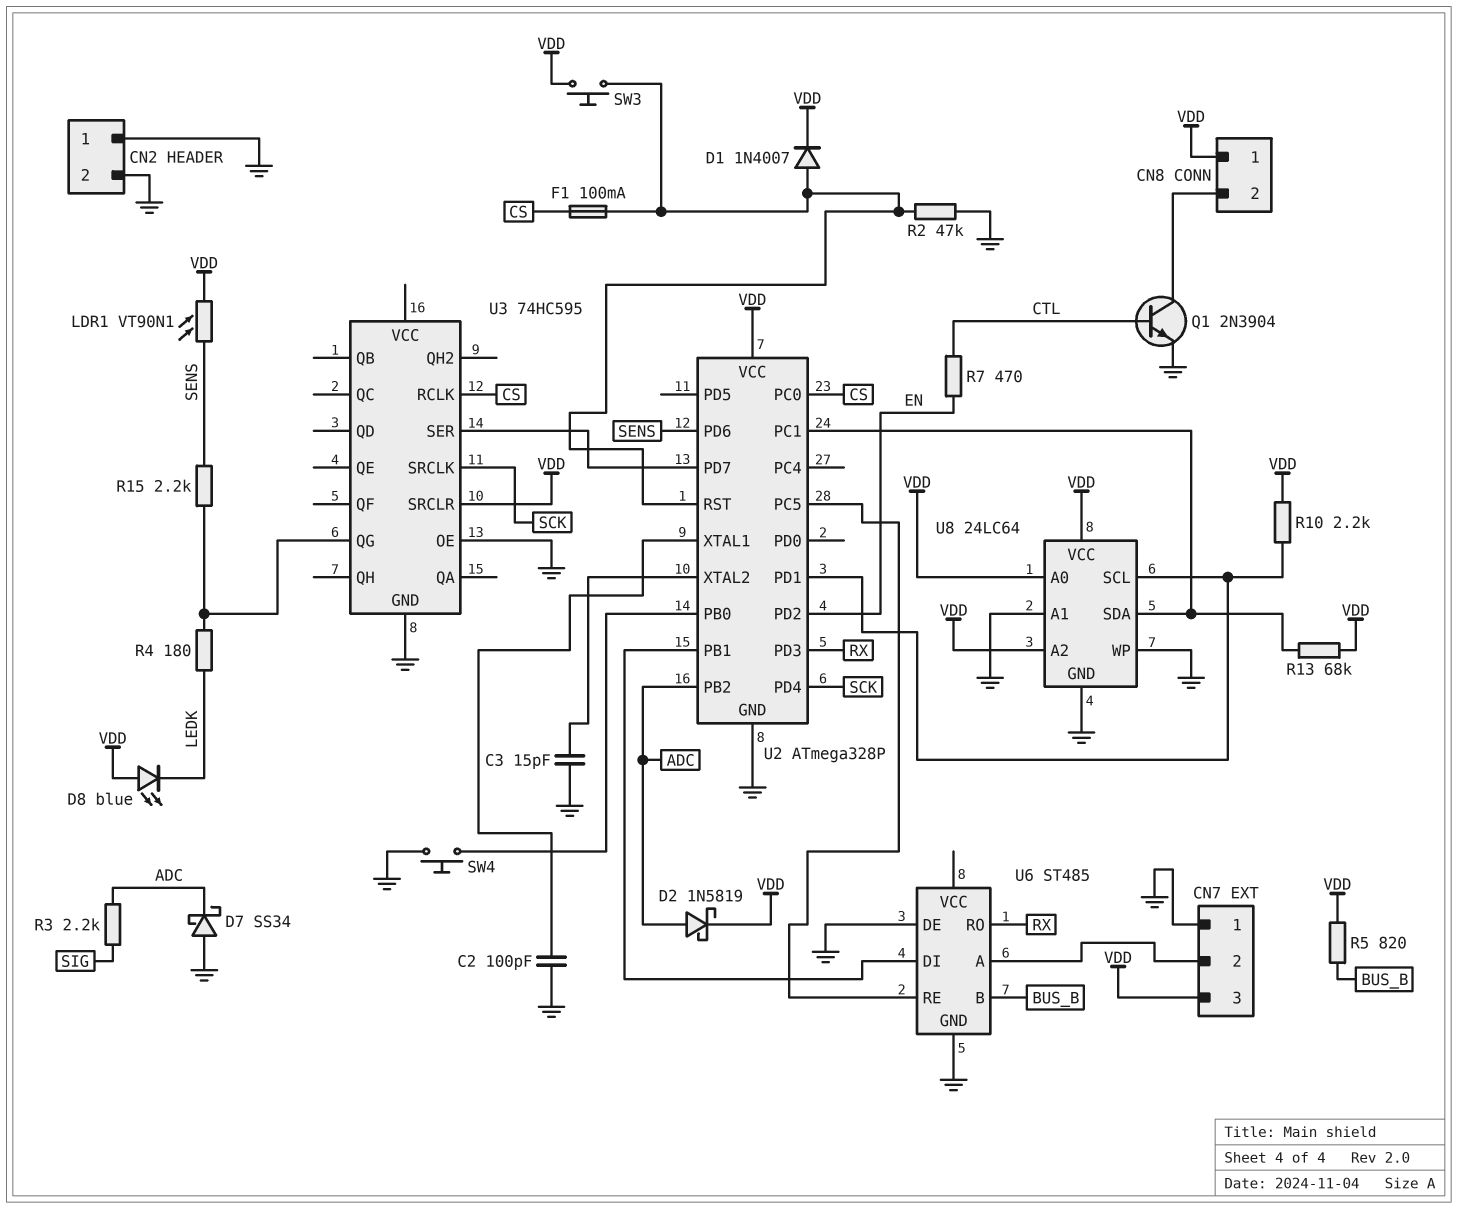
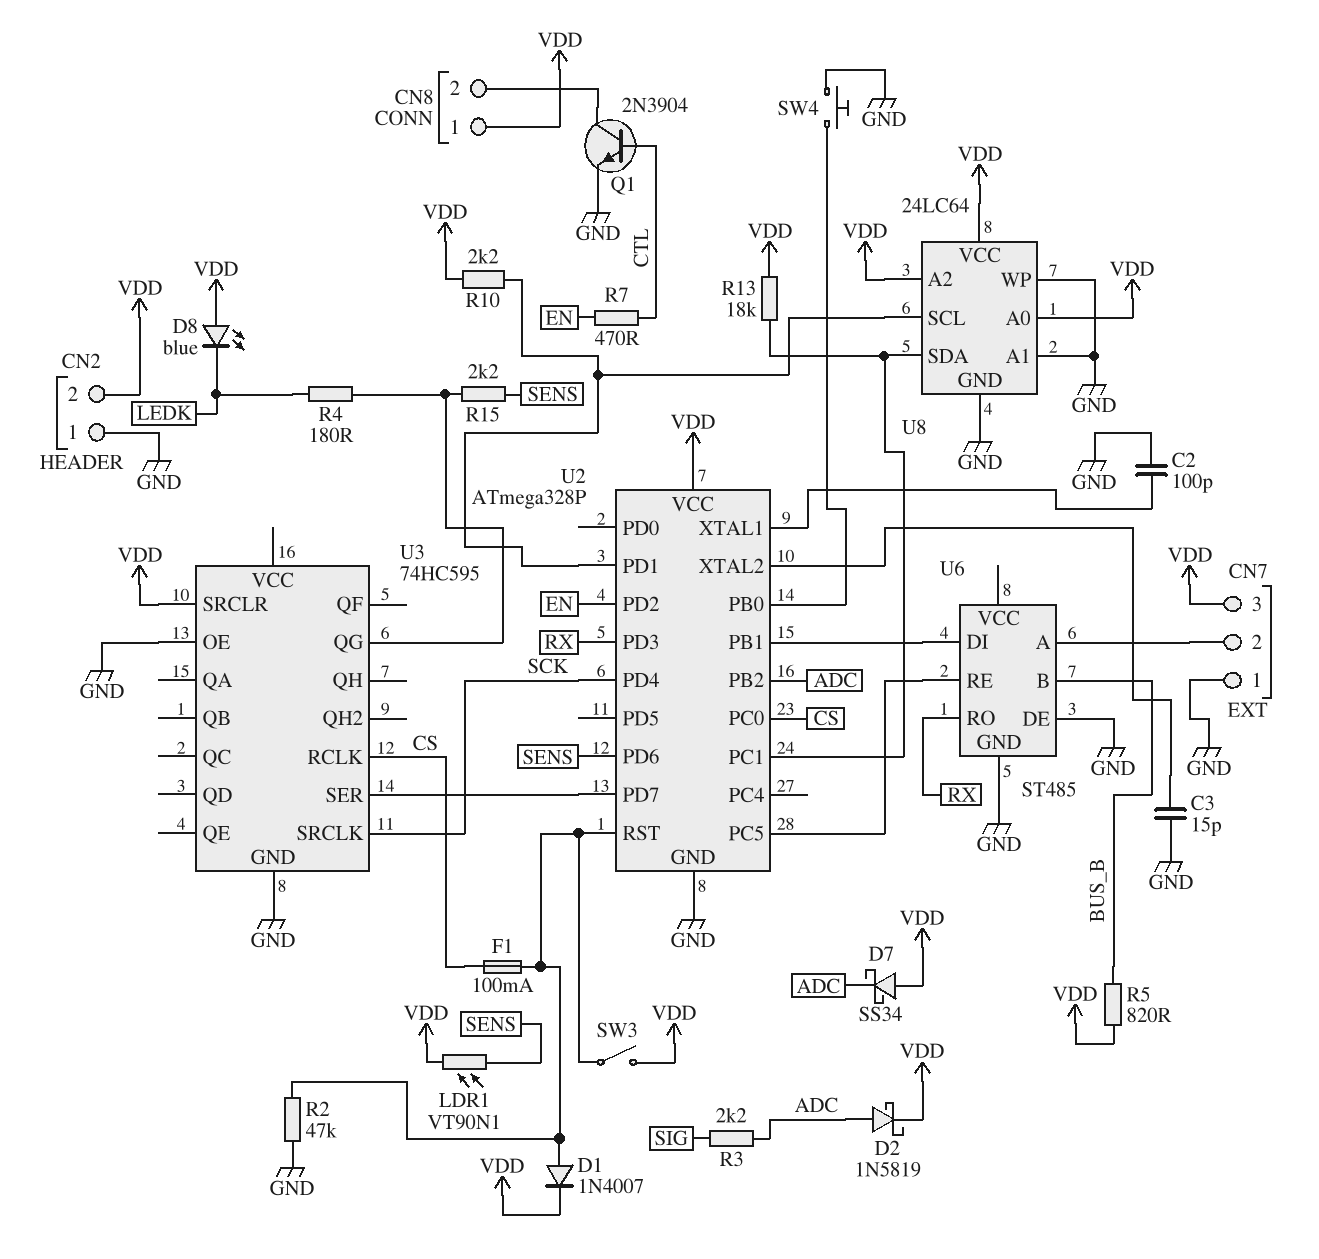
CN2 pin 2: GND -> VDD
D7: schottky SS34 (A GND, K ADC) -> schottky SS34 (A VDD, K ADC)
R13: 68k (U2/PC1, VDD) -> 18k (U2/PC1, VDD)
SW3: button (U2/RST, VDD) -> switch (U2/RST, VDD)

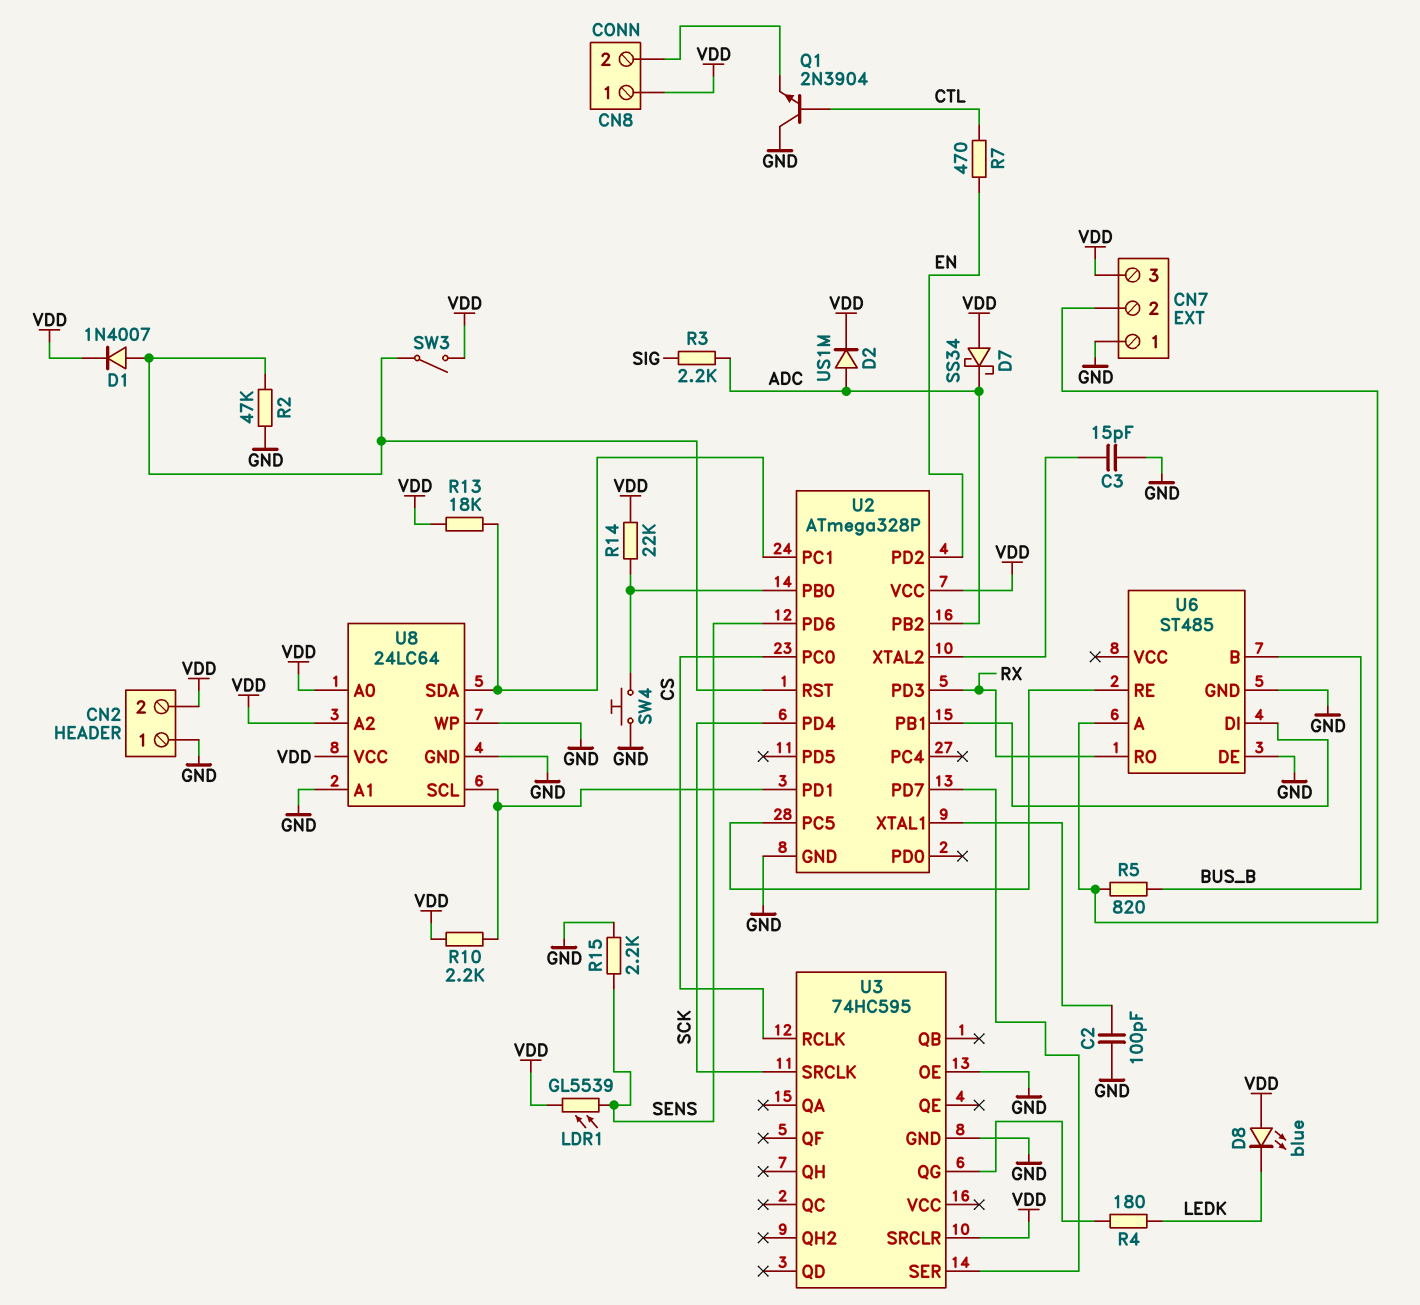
D2: schottky 1N5819 (A ADC, K VDD) -> diode US1M (A ADC, K VDD)
F1: 100mA (CS, U2/RST) -> none
LDR1: VT90N1 (SENS, VDD) -> GL5539 (SENS, VDD)
Q1: NPN 2N3904 (B CTL, C CN8/2, E GND) -> NPN 2N3904 (B CTL, C GND, E CN8/2)
R5: 820 (BUS_B, VDD) -> 820 (BUS_B, CN7/2)
R14: none -> 22k (U2/PB0, VDD)
R15: 2.2k (SENS, U3/QG) -> 2.2k (GND, SENS)

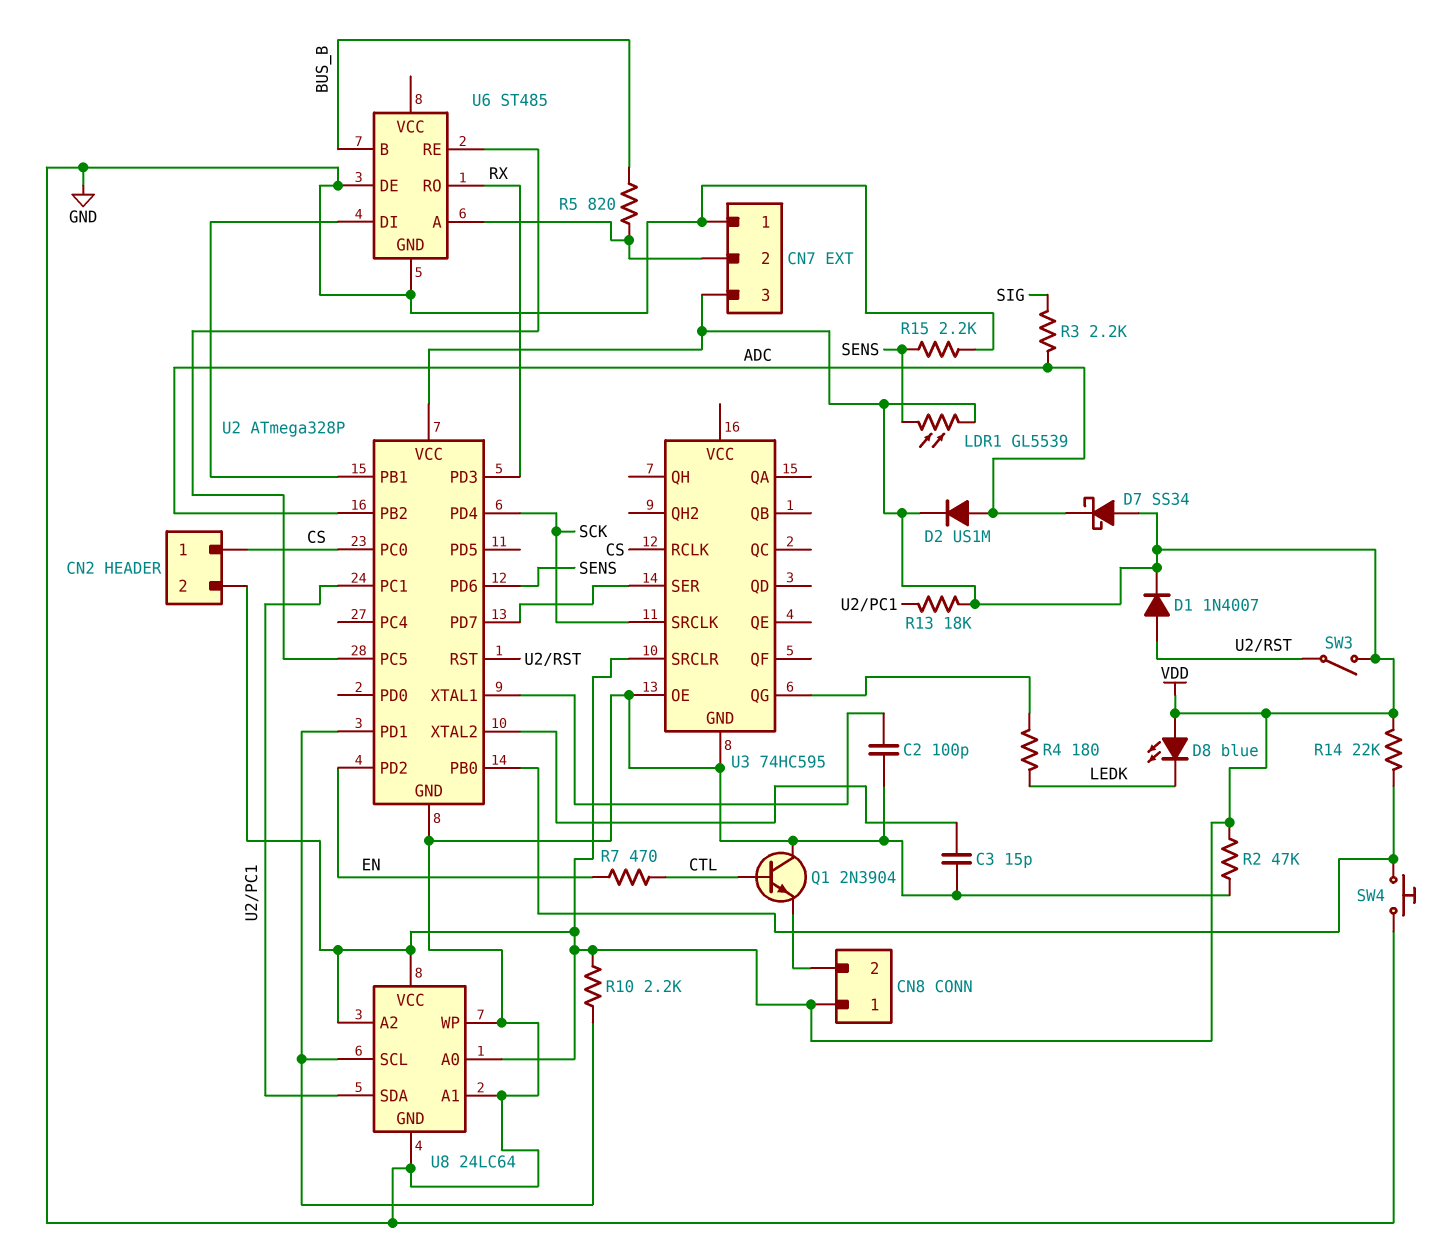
CN2 pin 1: GND -> CS
R2: 47k (GND, U2/RST) -> 47k (GND, VDD)

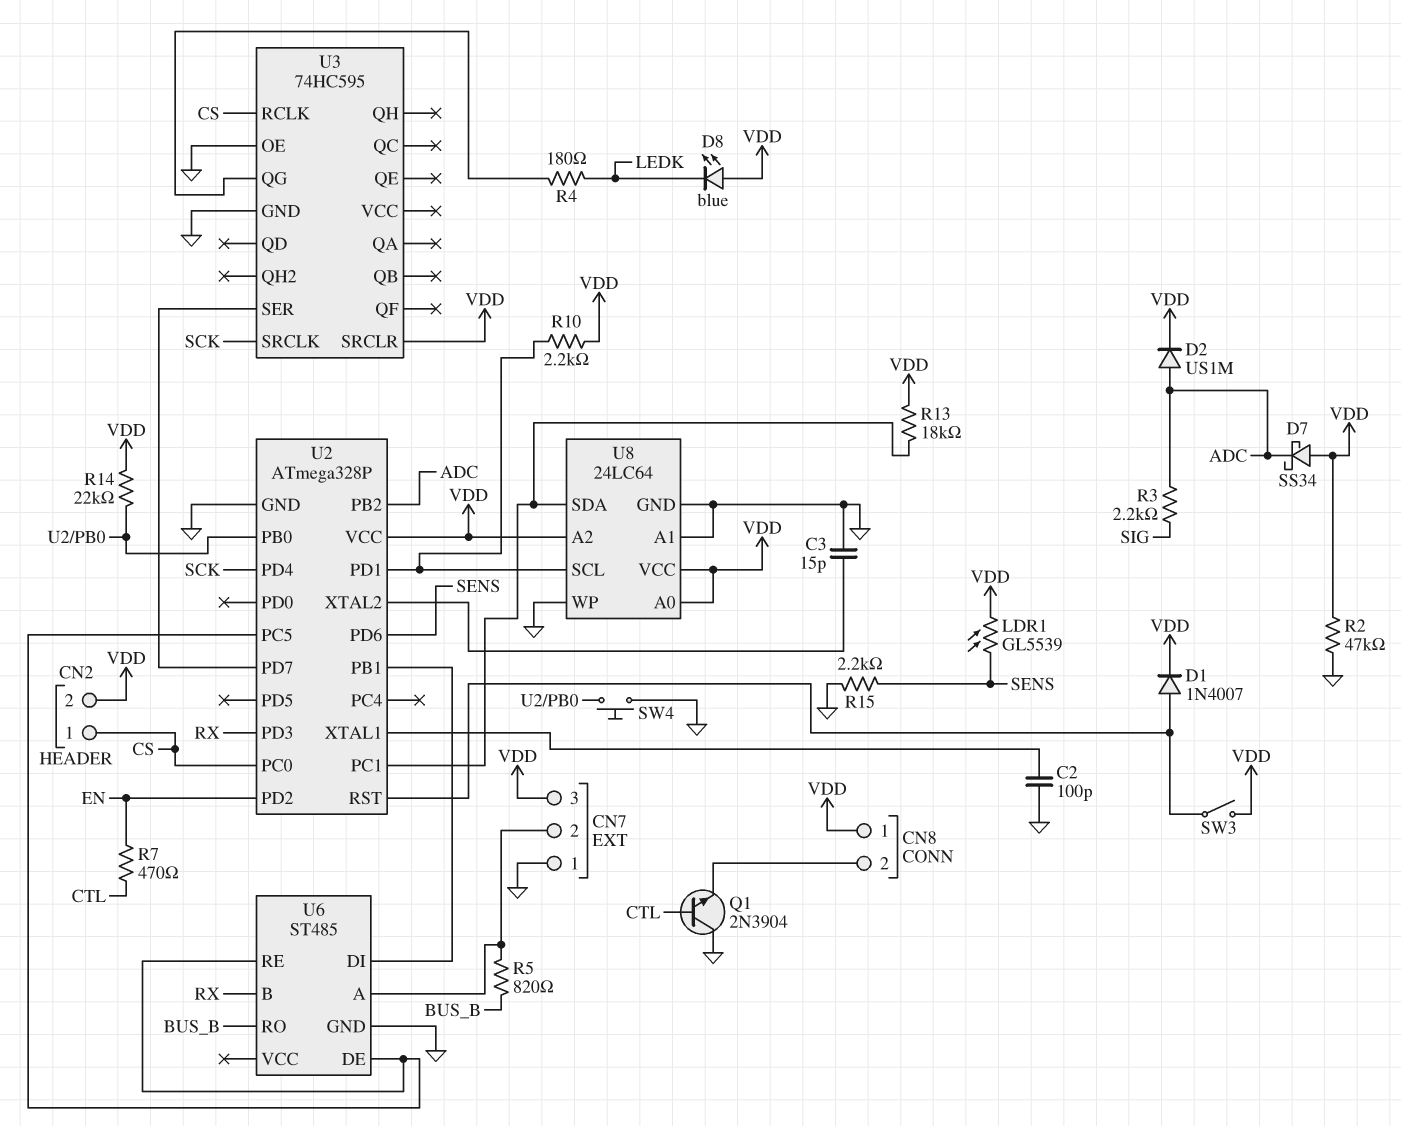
U6 pin B: BUS_B -> RX
U6 pin DE: GND -> U2/PC5
U6 pin RO: RX -> BUS_B

